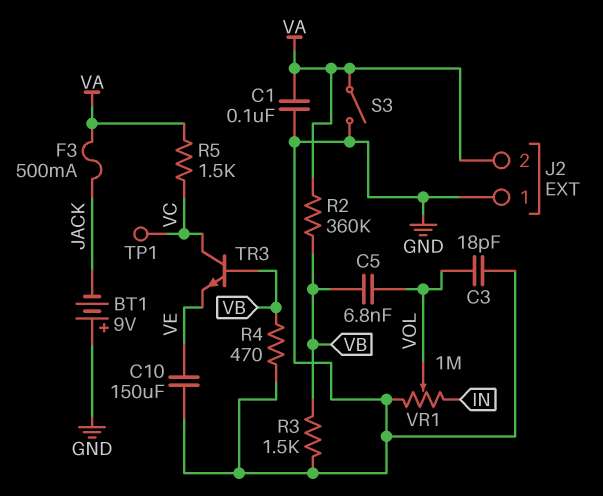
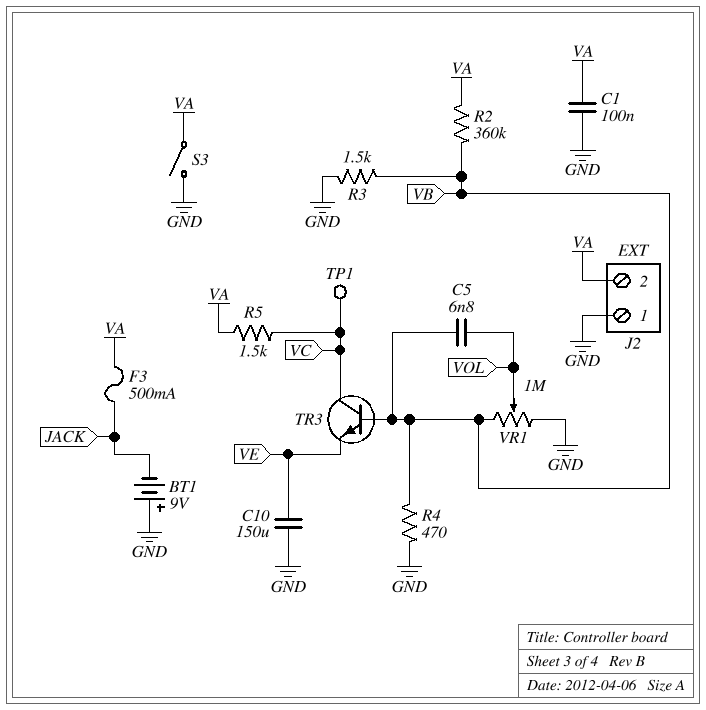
C3: 18pF (GND, VOL) -> none
VR1: 1M (GND, IN, wiper VOL) -> 1M (GND, VB, wiper VOL)

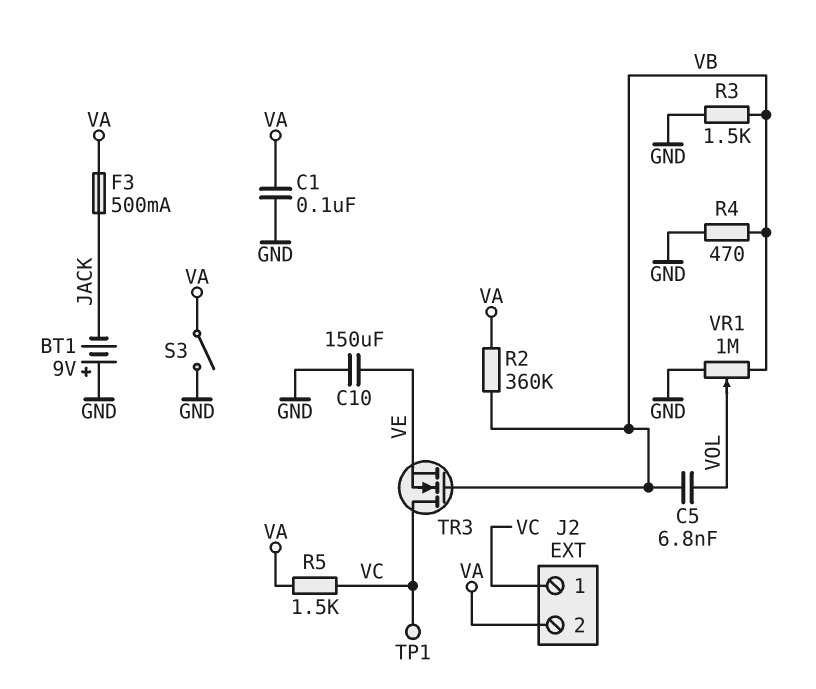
J2 pin 1: GND -> VC
TR3: NPN (B VB, C VC, E VE) -> NMOS (G VB, D VC, S VE)

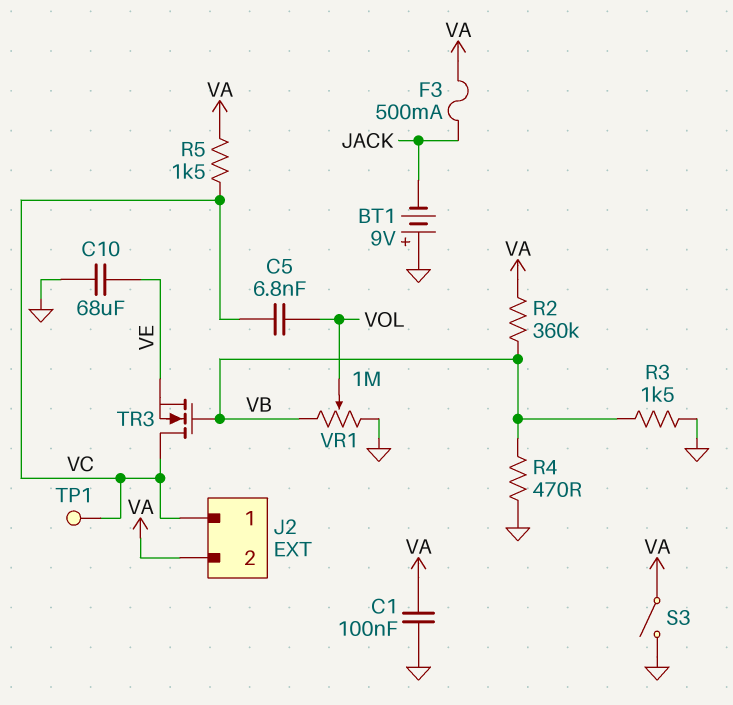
C5: 6.8nF (VB, VOL) -> 6.8nF (VC, VOL)
C10: 150uF (GND, VE) -> 68uF (GND, VE)

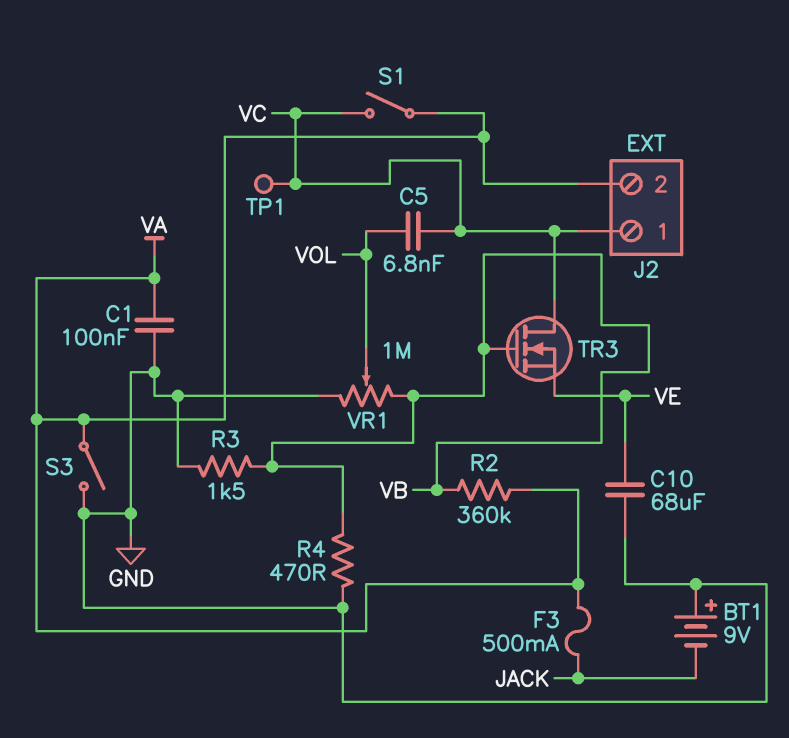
R5: 1.5k (VA, VC) -> none
S1: none -> switch (VA, VC)

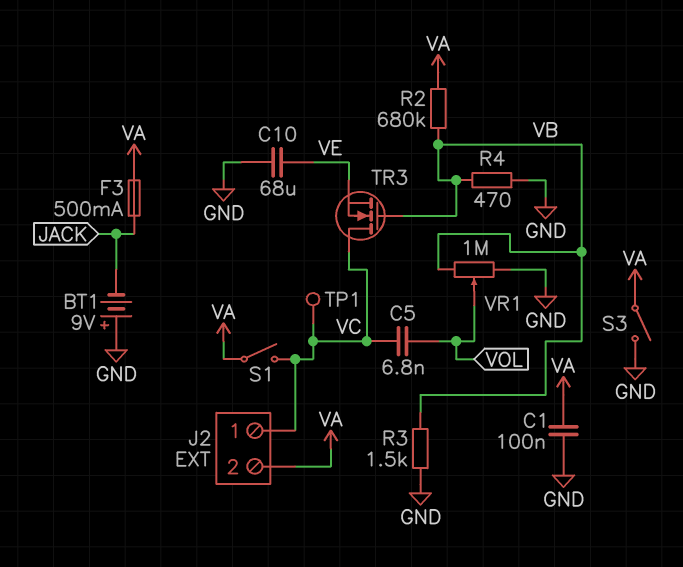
R2: 360k (VA, VB) -> 680k (VA, VB)

